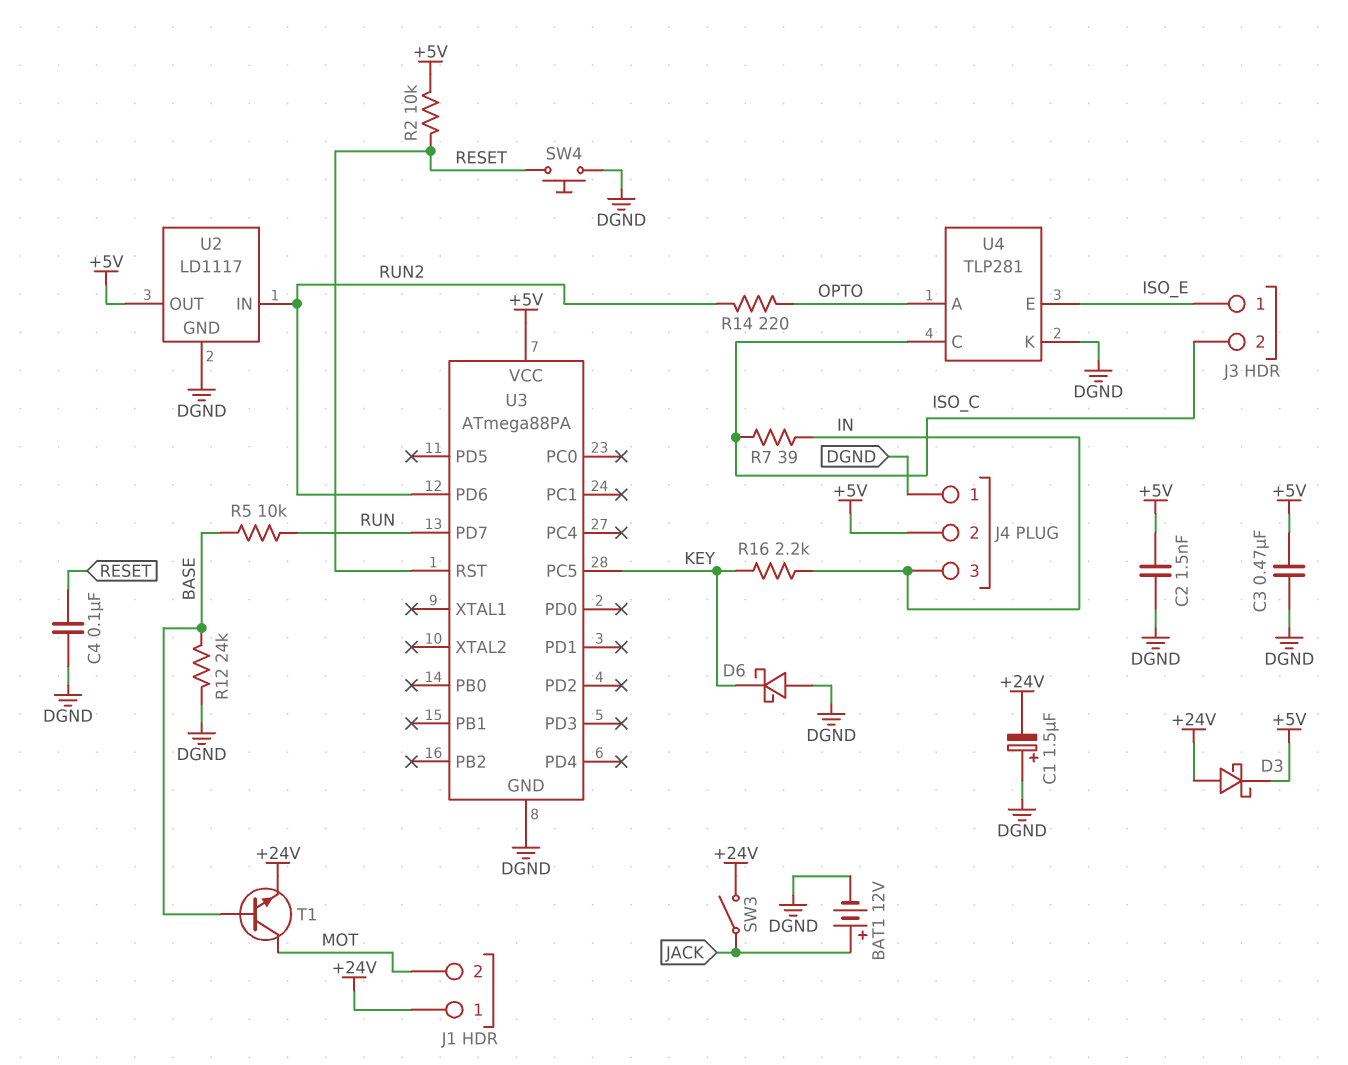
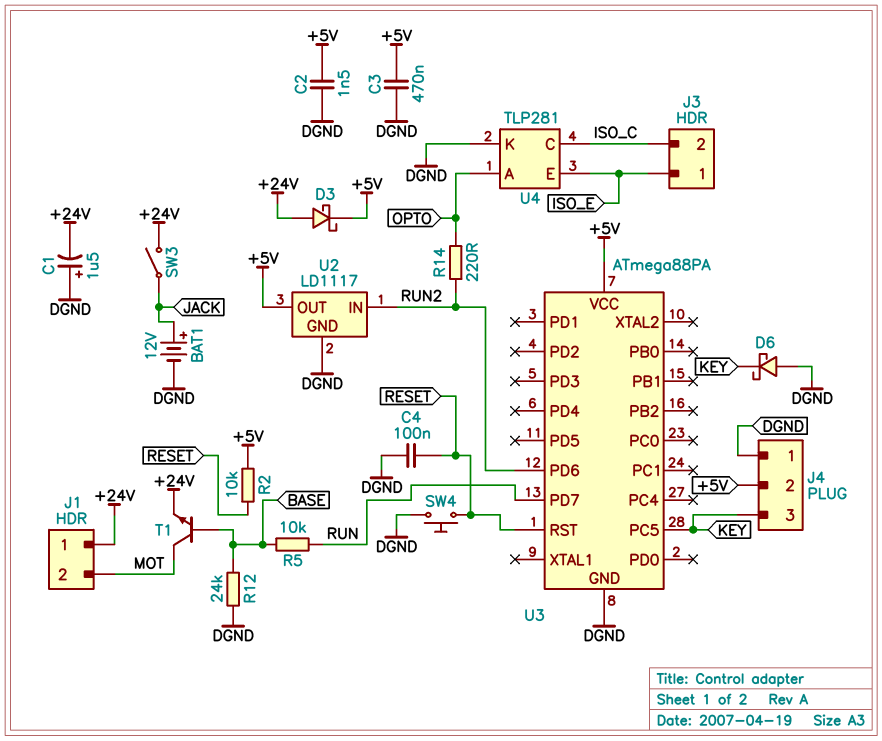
J4 pin 3: IN -> KEY
R7: 39 (IN, ISO_C) -> none
R16: 2.2k (IN, KEY) -> none

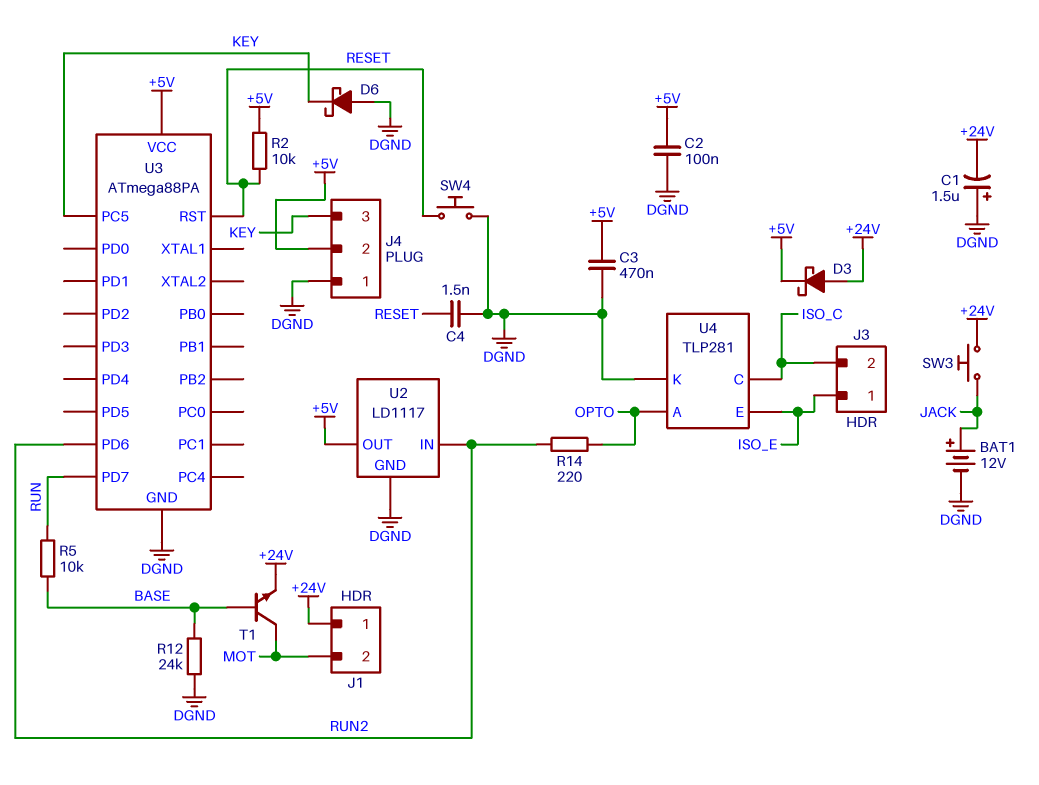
C2: 1.5nF (+5V, DGND) -> 100nF (+5V, DGND)
C4: 100nF (DGND, RESET) -> 1.5nF (DGND, RESET)
SW3: switch (+24V, JACK) -> button (+24V, JACK)

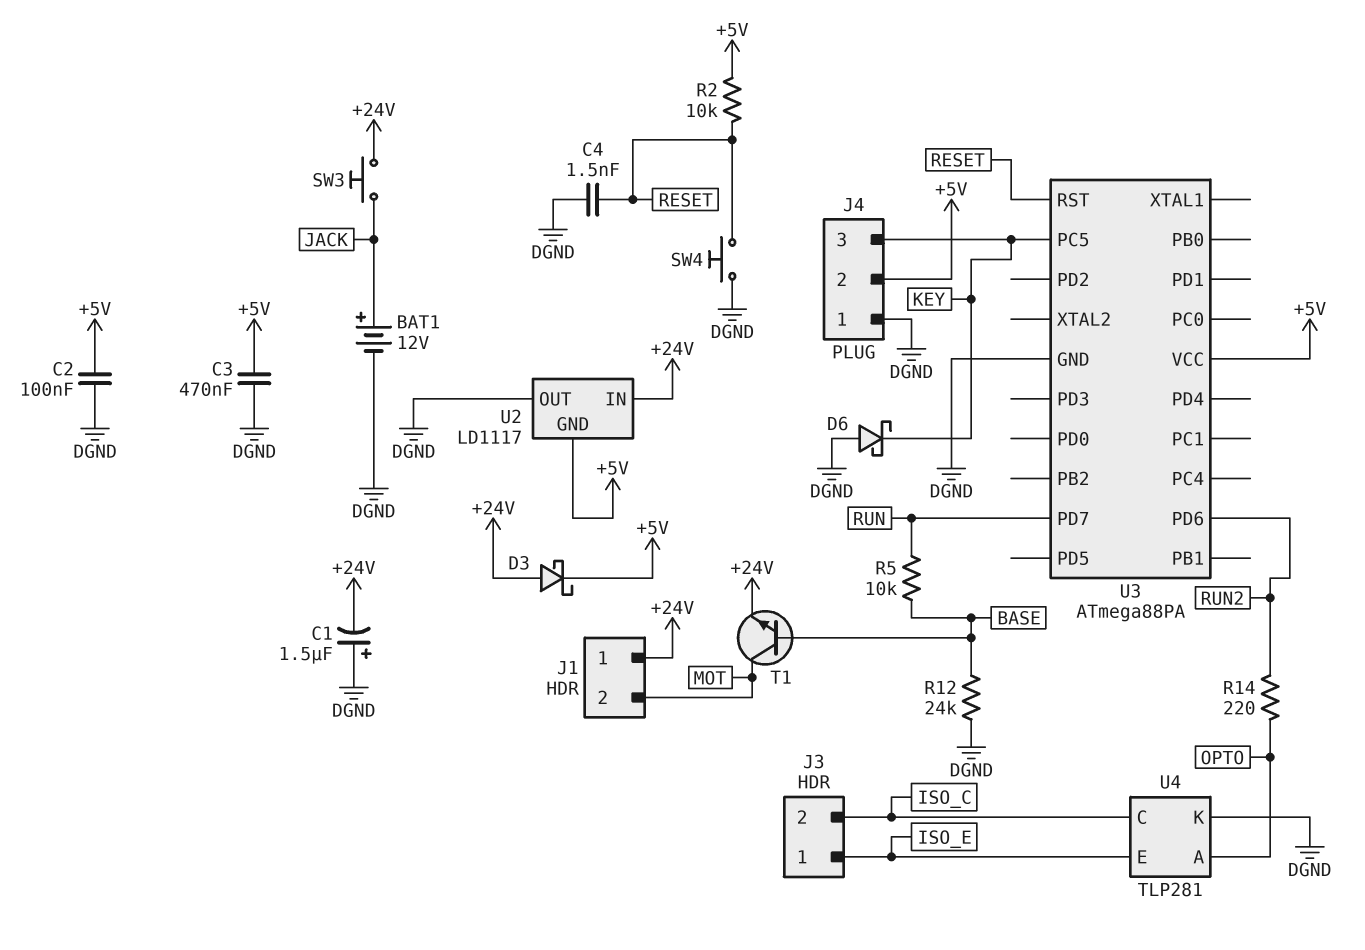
U2 pin GND: DGND -> +5V
U2 pin IN: RUN2 -> +24V
U2 pin OUT: +5V -> DGND

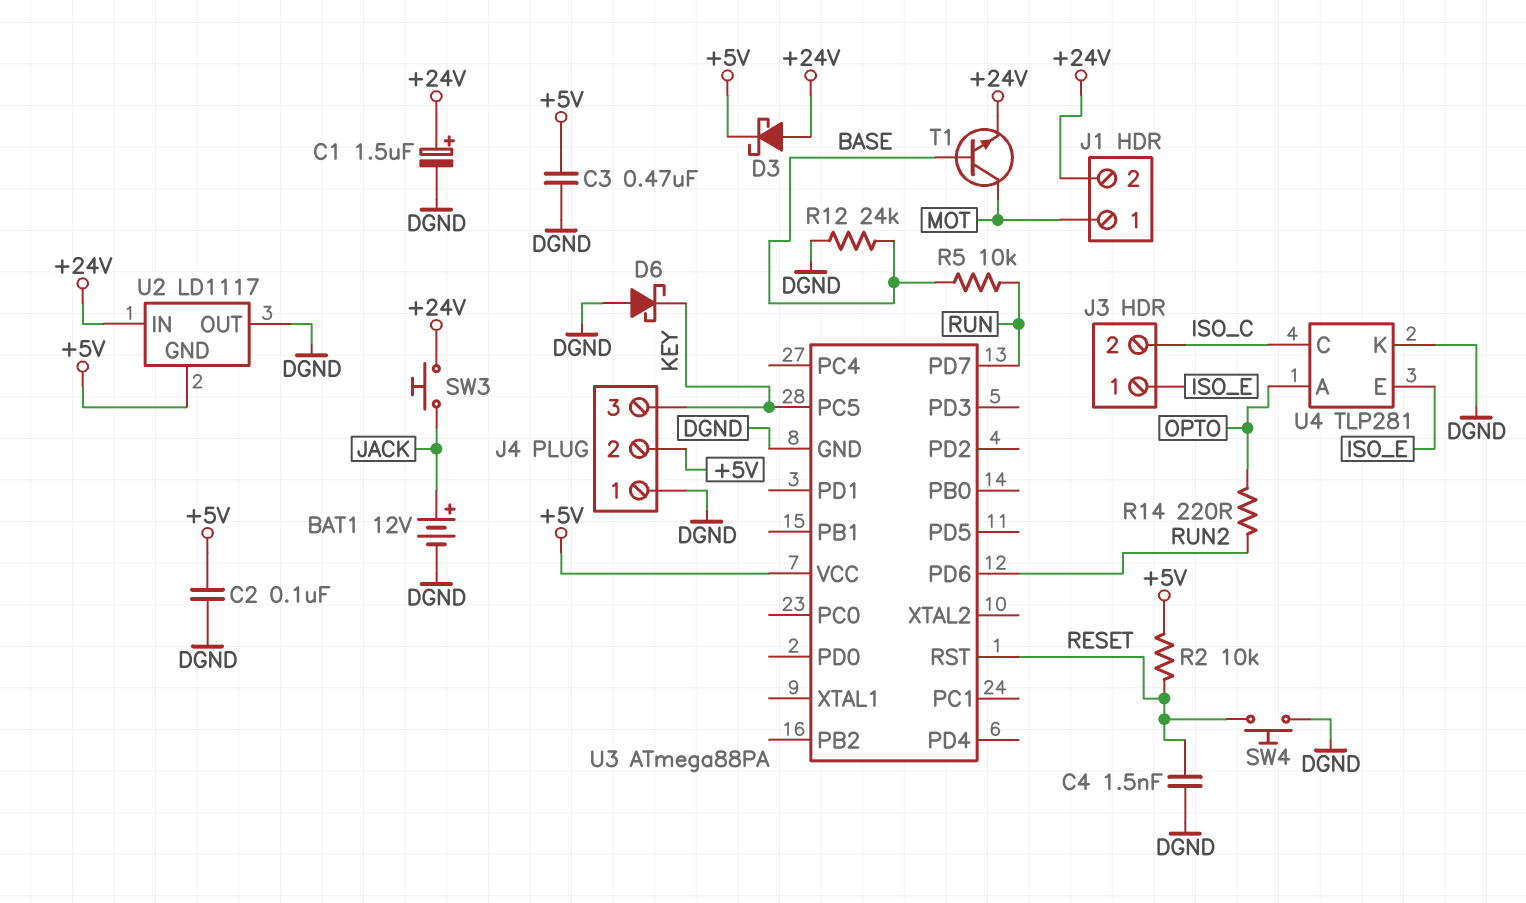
C1: 1.5uF (plus DGND, minus +24V) -> 1.5uF (plus +24V, minus DGND)
J1 pin 1: +24V -> MOT
J1 pin 2: MOT -> +24V

